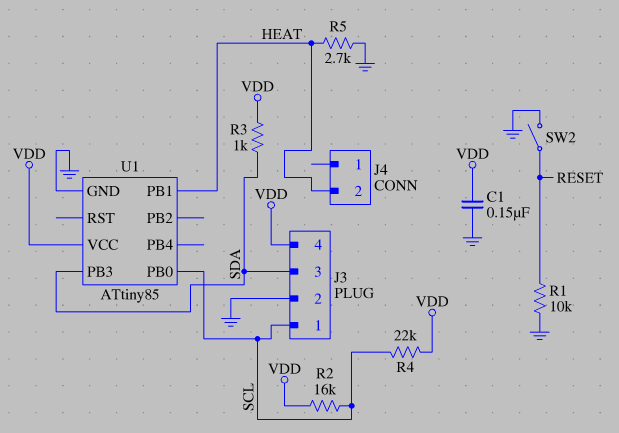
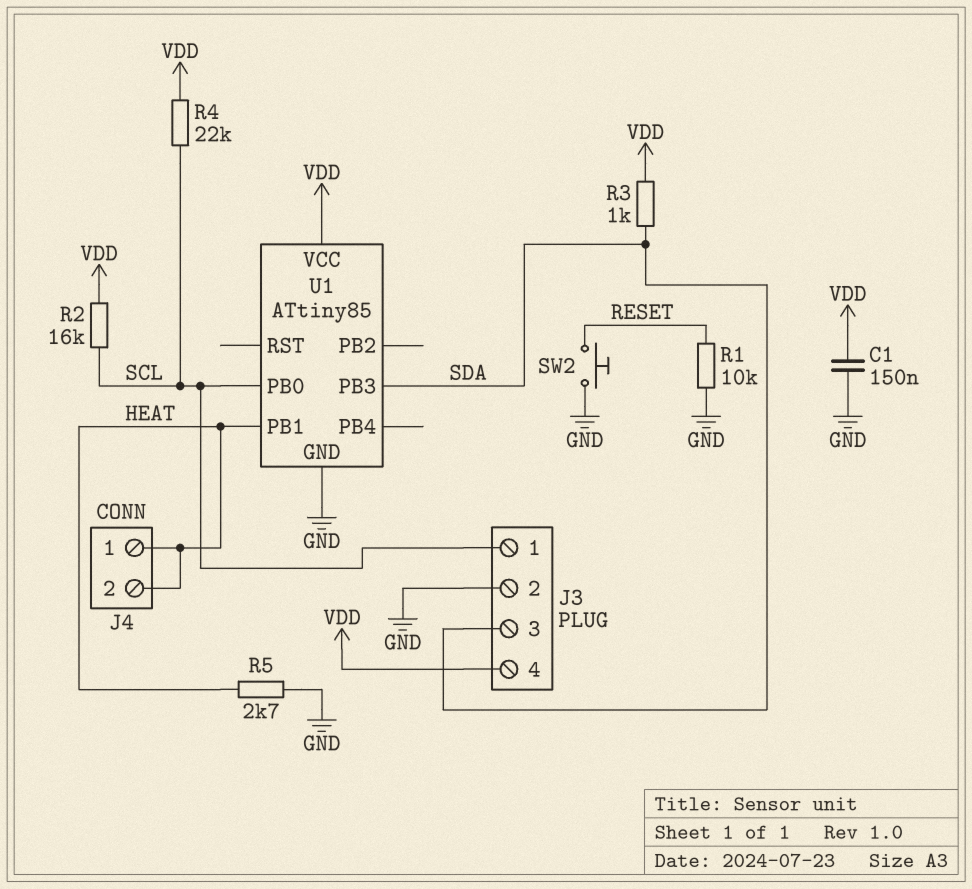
J4 pin 1: none -> HEAT
SW2: switch (GND, RESET) -> button (GND, RESET)

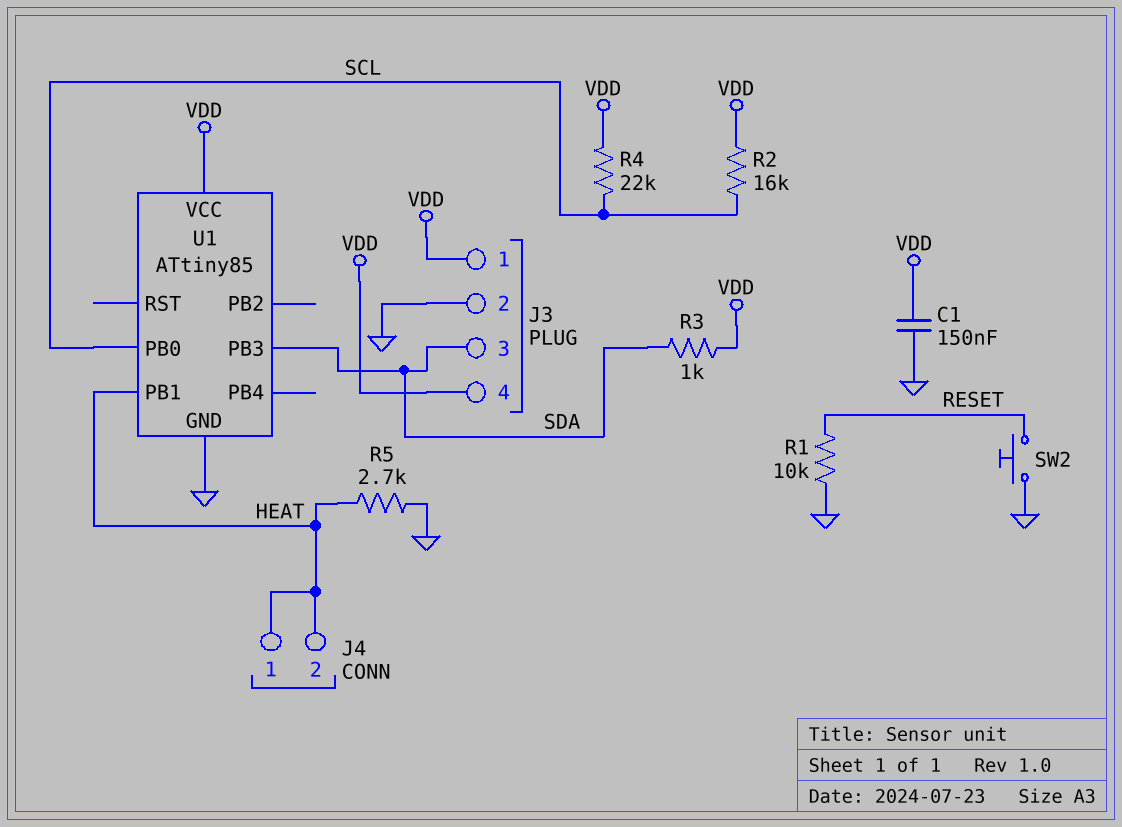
J3 pin 1: SCL -> VDD

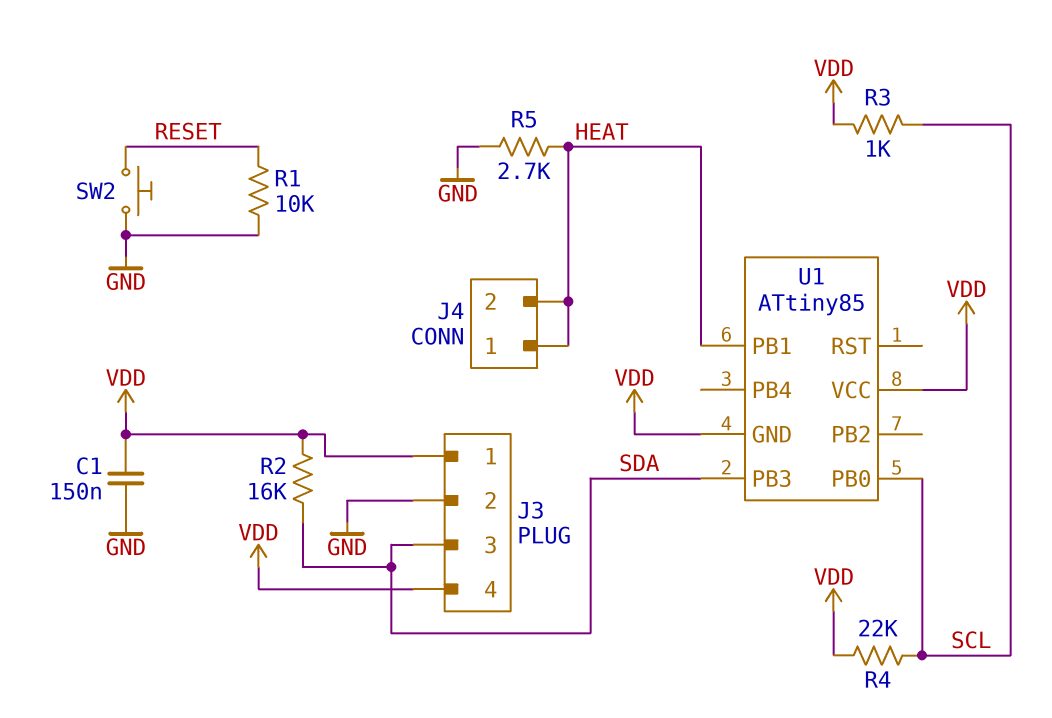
R2: 16k (SCL, VDD) -> 16k (SDA, VDD)
R3: 1k (SDA, VDD) -> 1k (SCL, VDD)
U1 pin GND: GND -> VDD

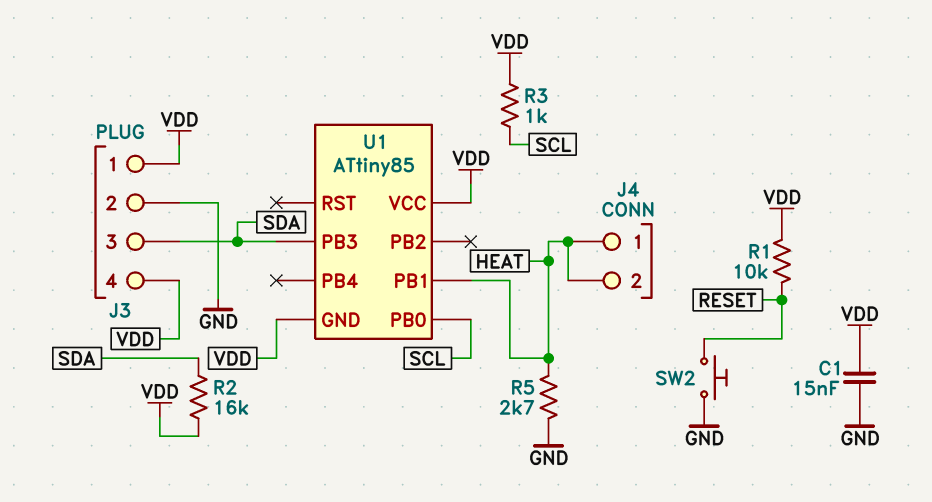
C1: 150nF (GND, VDD) -> 15nF (GND, VDD)
R1: 10k (GND, RESET) -> 10k (RESET, VDD)
R4: 22k (SCL, VDD) -> none

